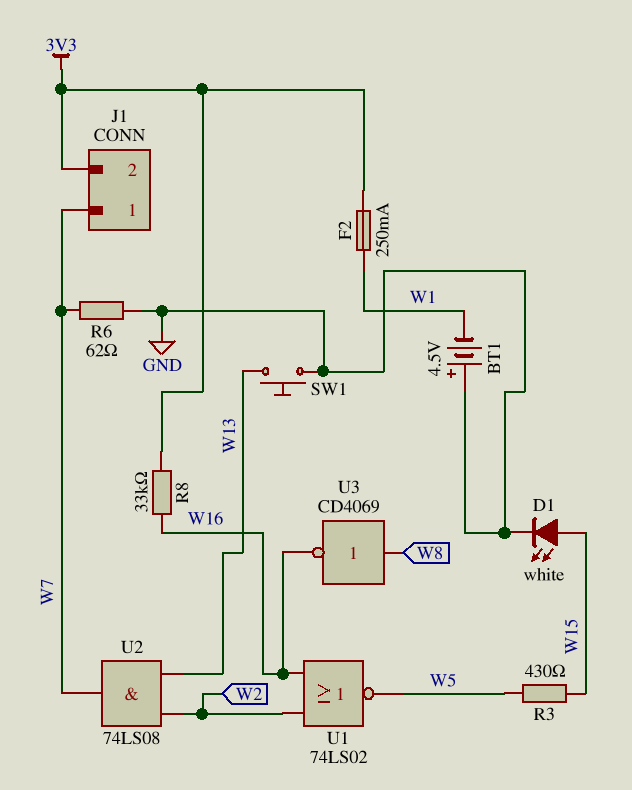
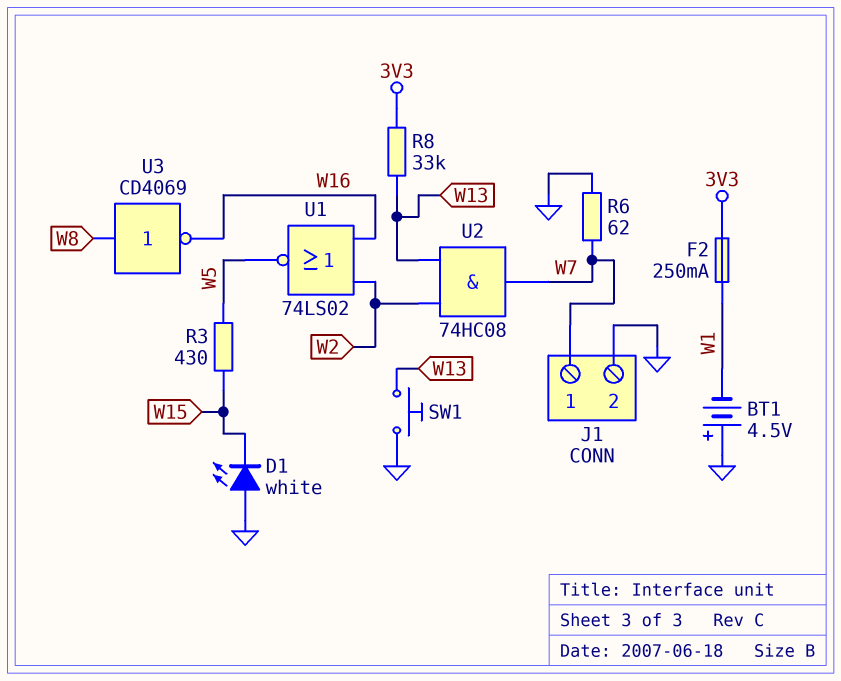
D1: LED white (A W15, K GND) -> LED white (A GND, K W15)
J1 pin 2: 3V3 -> GND
R8: 33k (3V3, W16) -> 33k (3V3, W13)
U2: AND 74LS08 (in W2, in W13, out W7) -> AND 74HC08 (in W2, in W13, out W7)

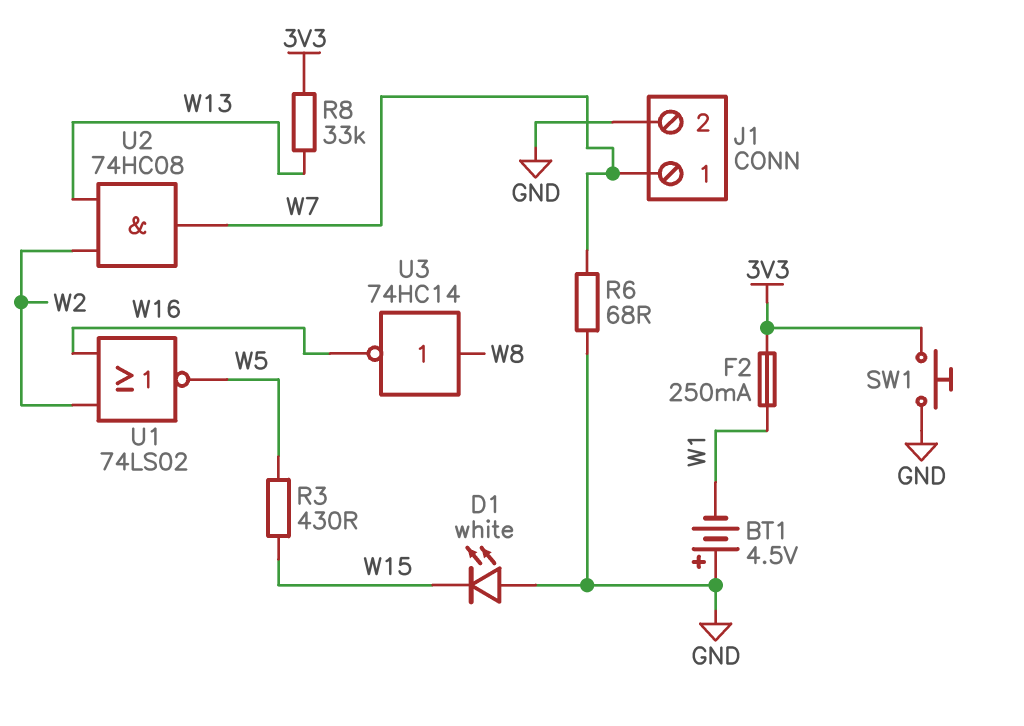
R6: 62 (GND, W7) -> 68 (GND, W7)
SW1: button (GND, W13) -> button (3V3, GND)
U3: NOT CD4069 (in W8, out W16) -> NOT 74HC14 (in W8, out W16)

